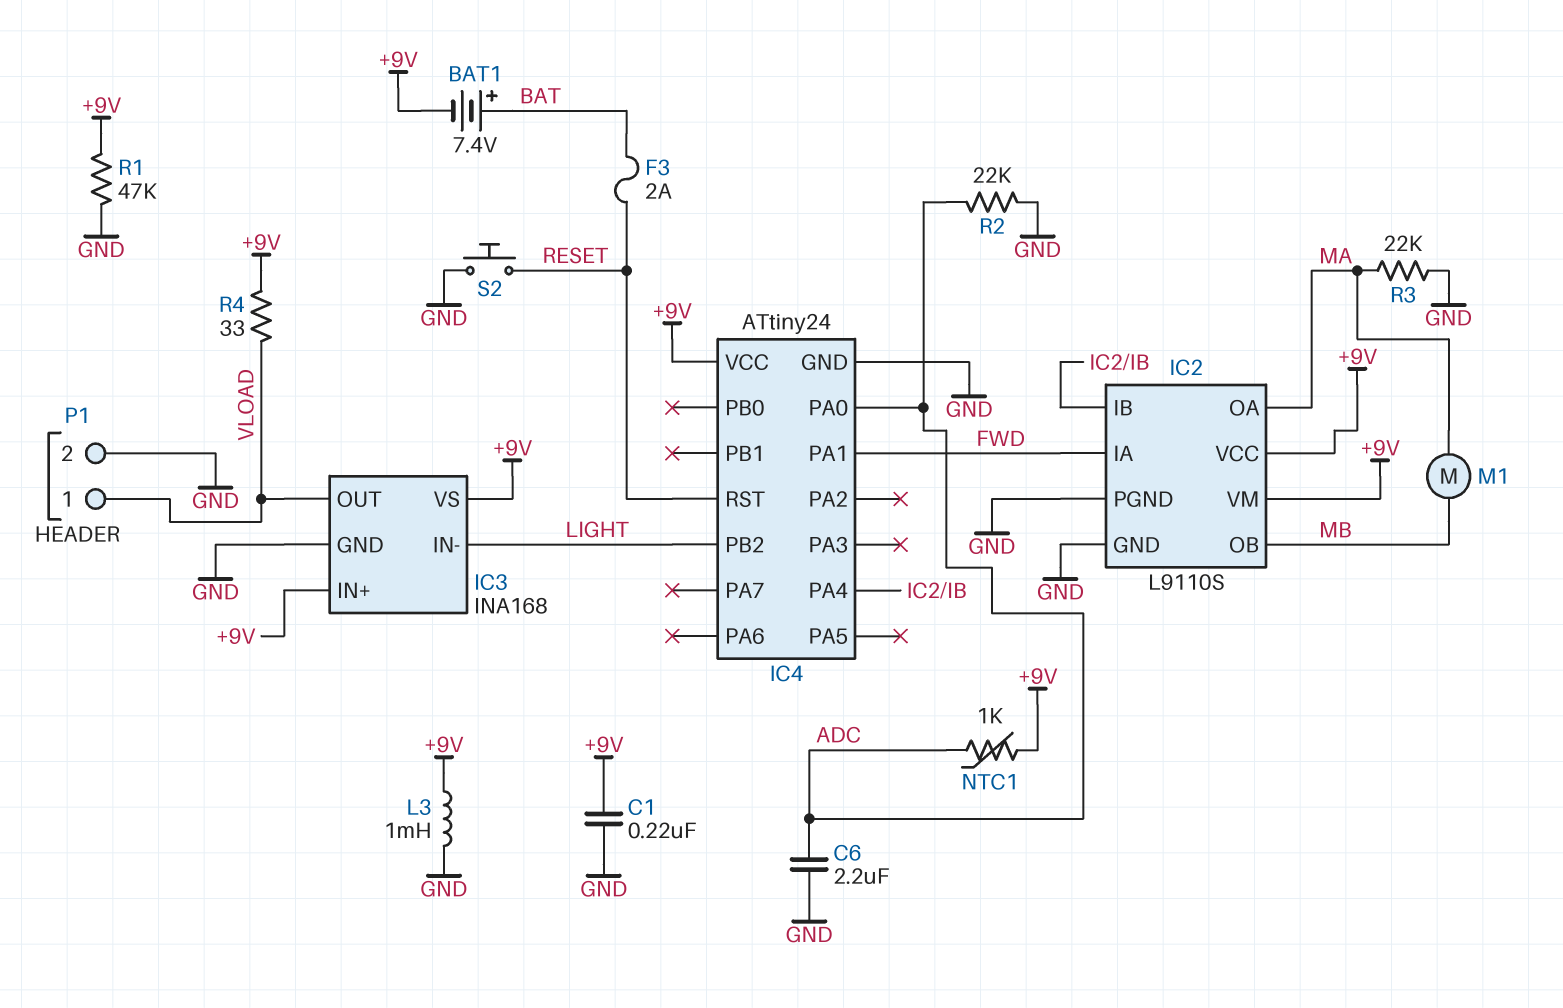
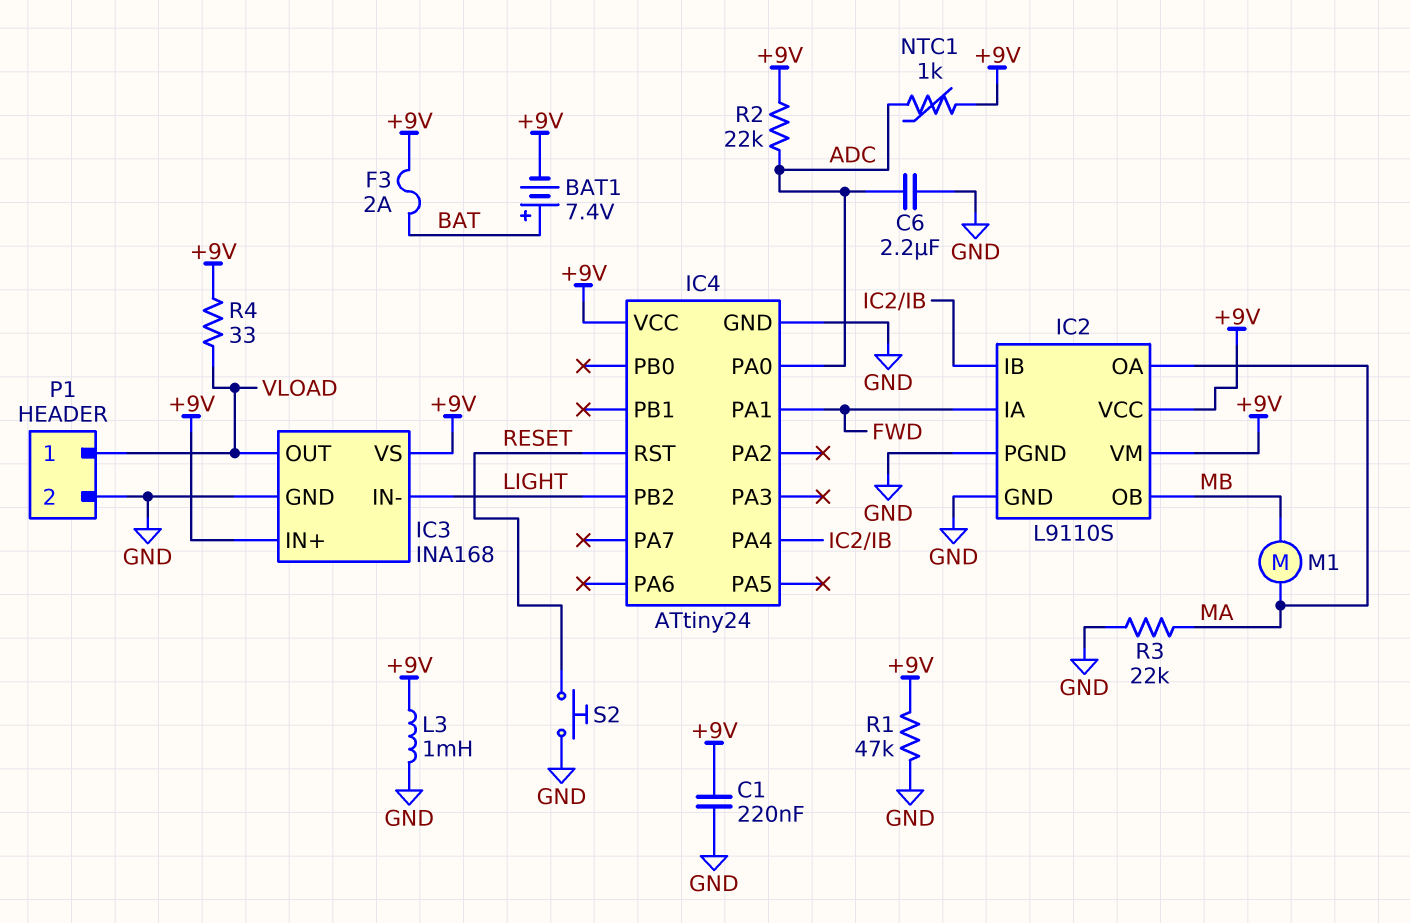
F3: 2A (BAT, RESET) -> 2A (+9V, BAT)
R2: 22k (ADC, GND) -> 22k (+9V, ADC)

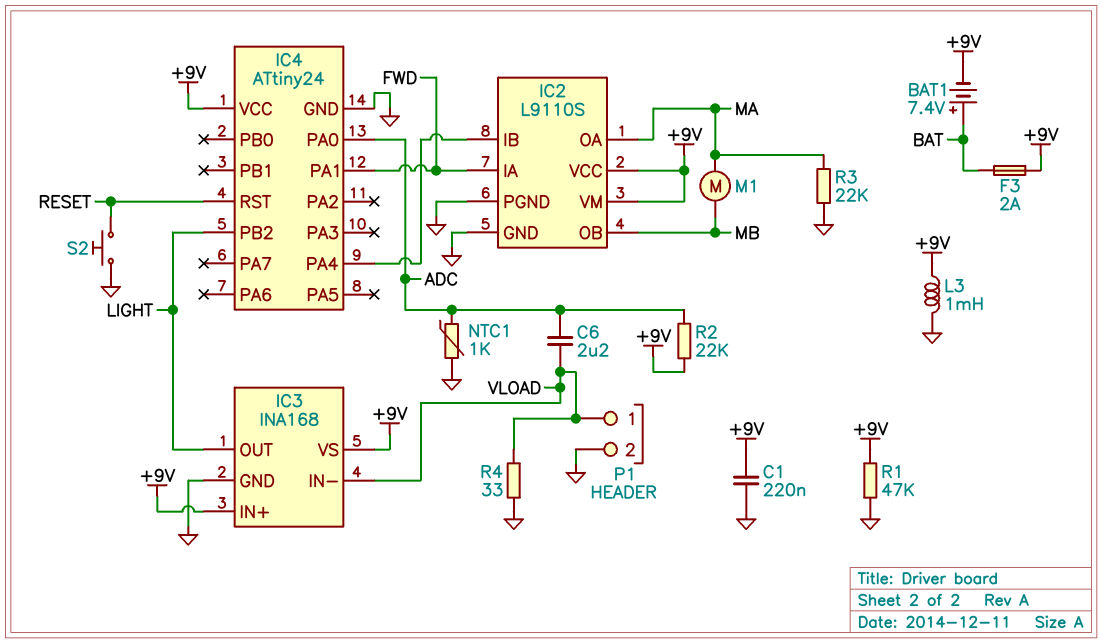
C6: 2.2uF (ADC, GND) -> 2.2uF (ADC, VLOAD)
IC3 pin IN-: LIGHT -> VLOAD
IC3 pin OUT: VLOAD -> LIGHT
NTC1: 1k (+9V, ADC) -> 1k (ADC, GND)
R4: 33 (+9V, VLOAD) -> 33 (GND, VLOAD)

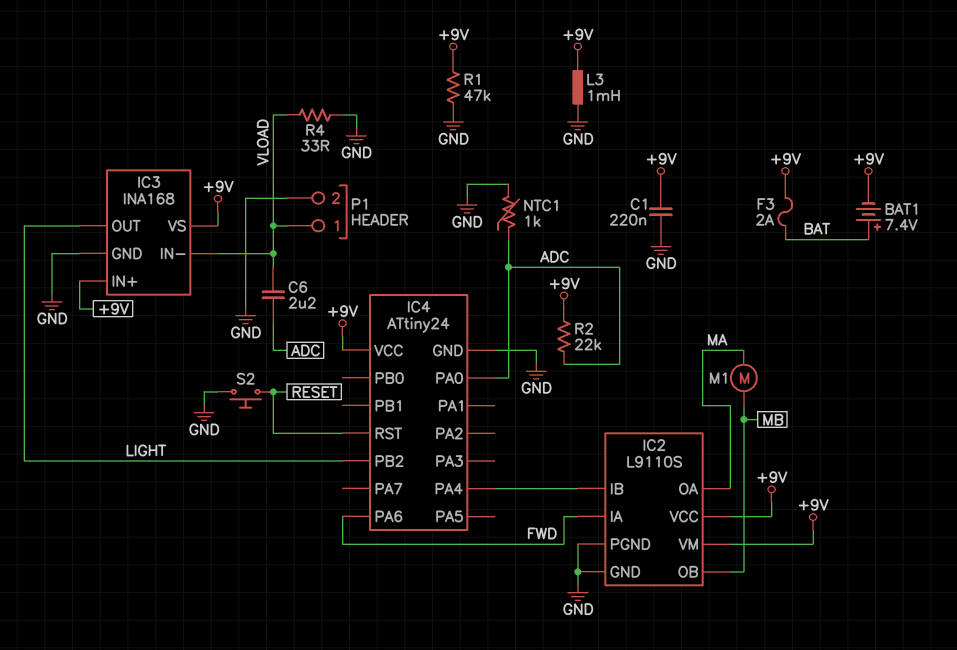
IC4 pin PA1: FWD -> none
IC4 pin PA6: none -> FWD
R3: 22k (GND, MA) -> none

